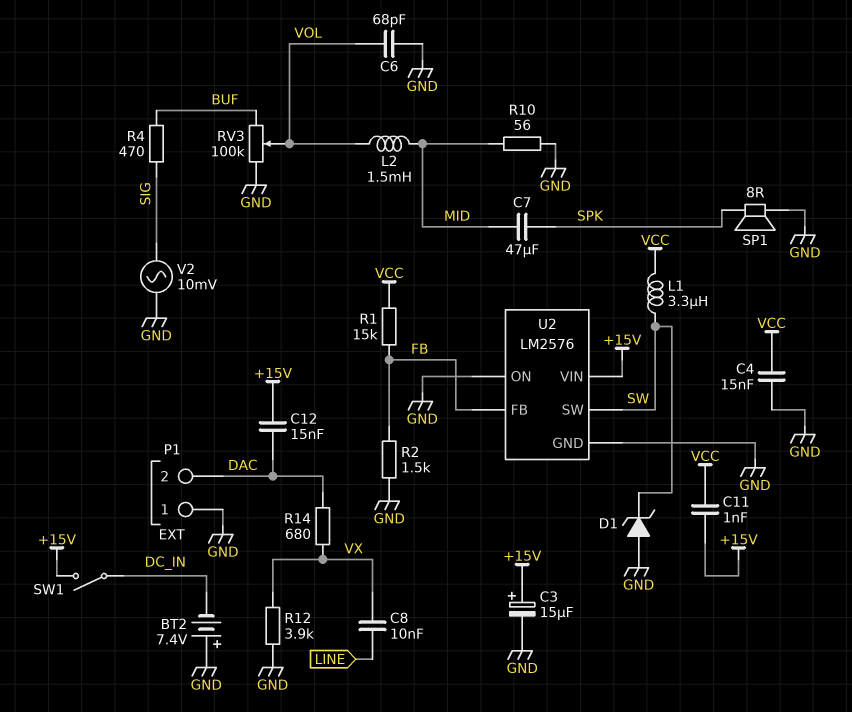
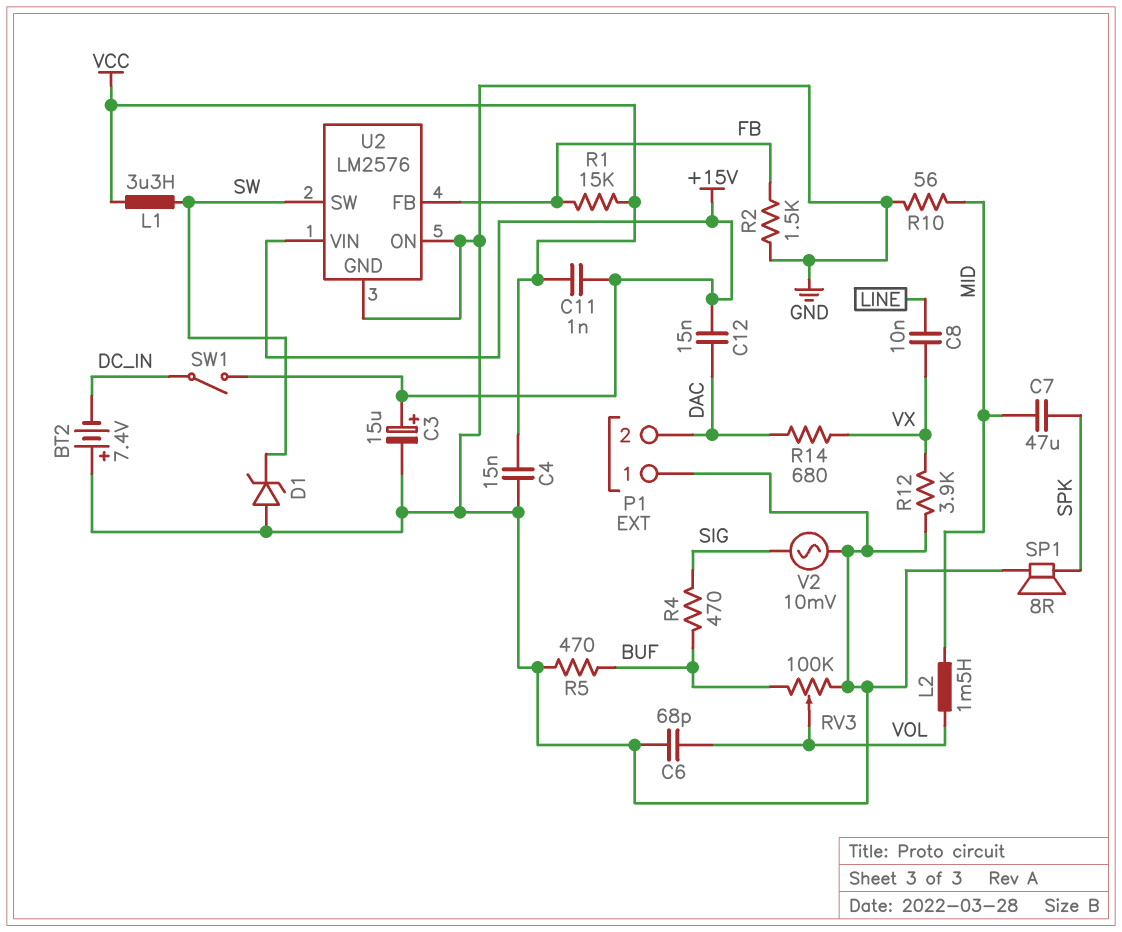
R5: none -> 470 (BUF, GND)

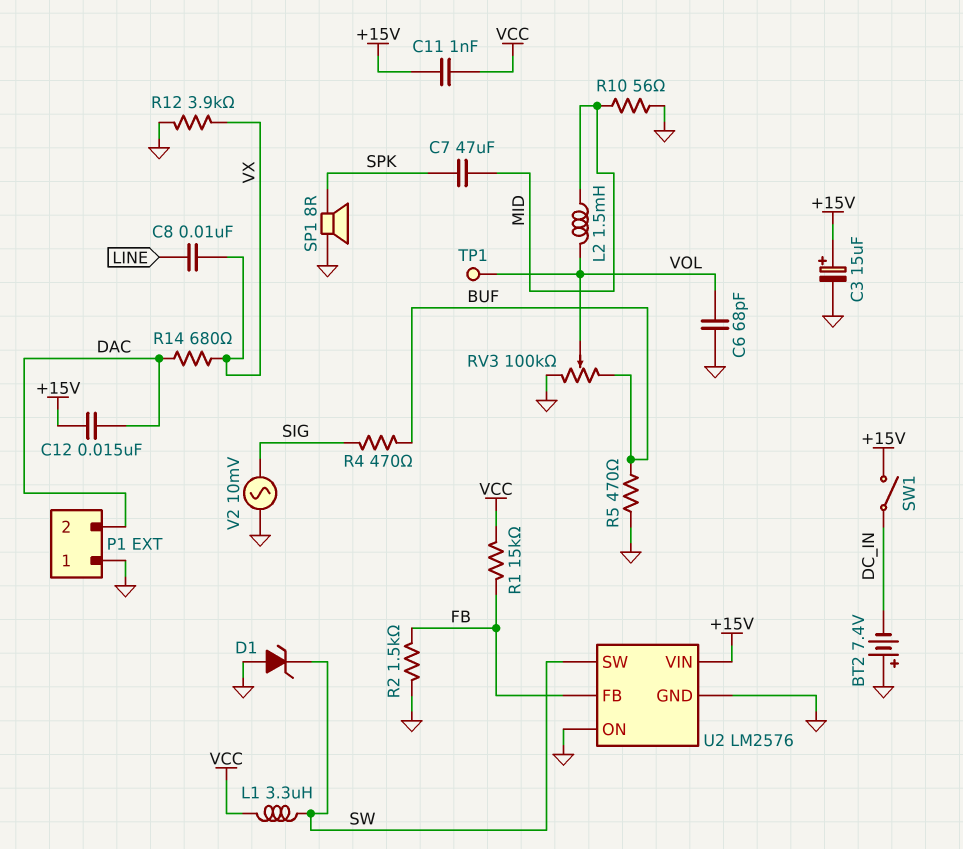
C4: 15nF (GND, VCC) -> none
TP1: none -> test point (VOL)

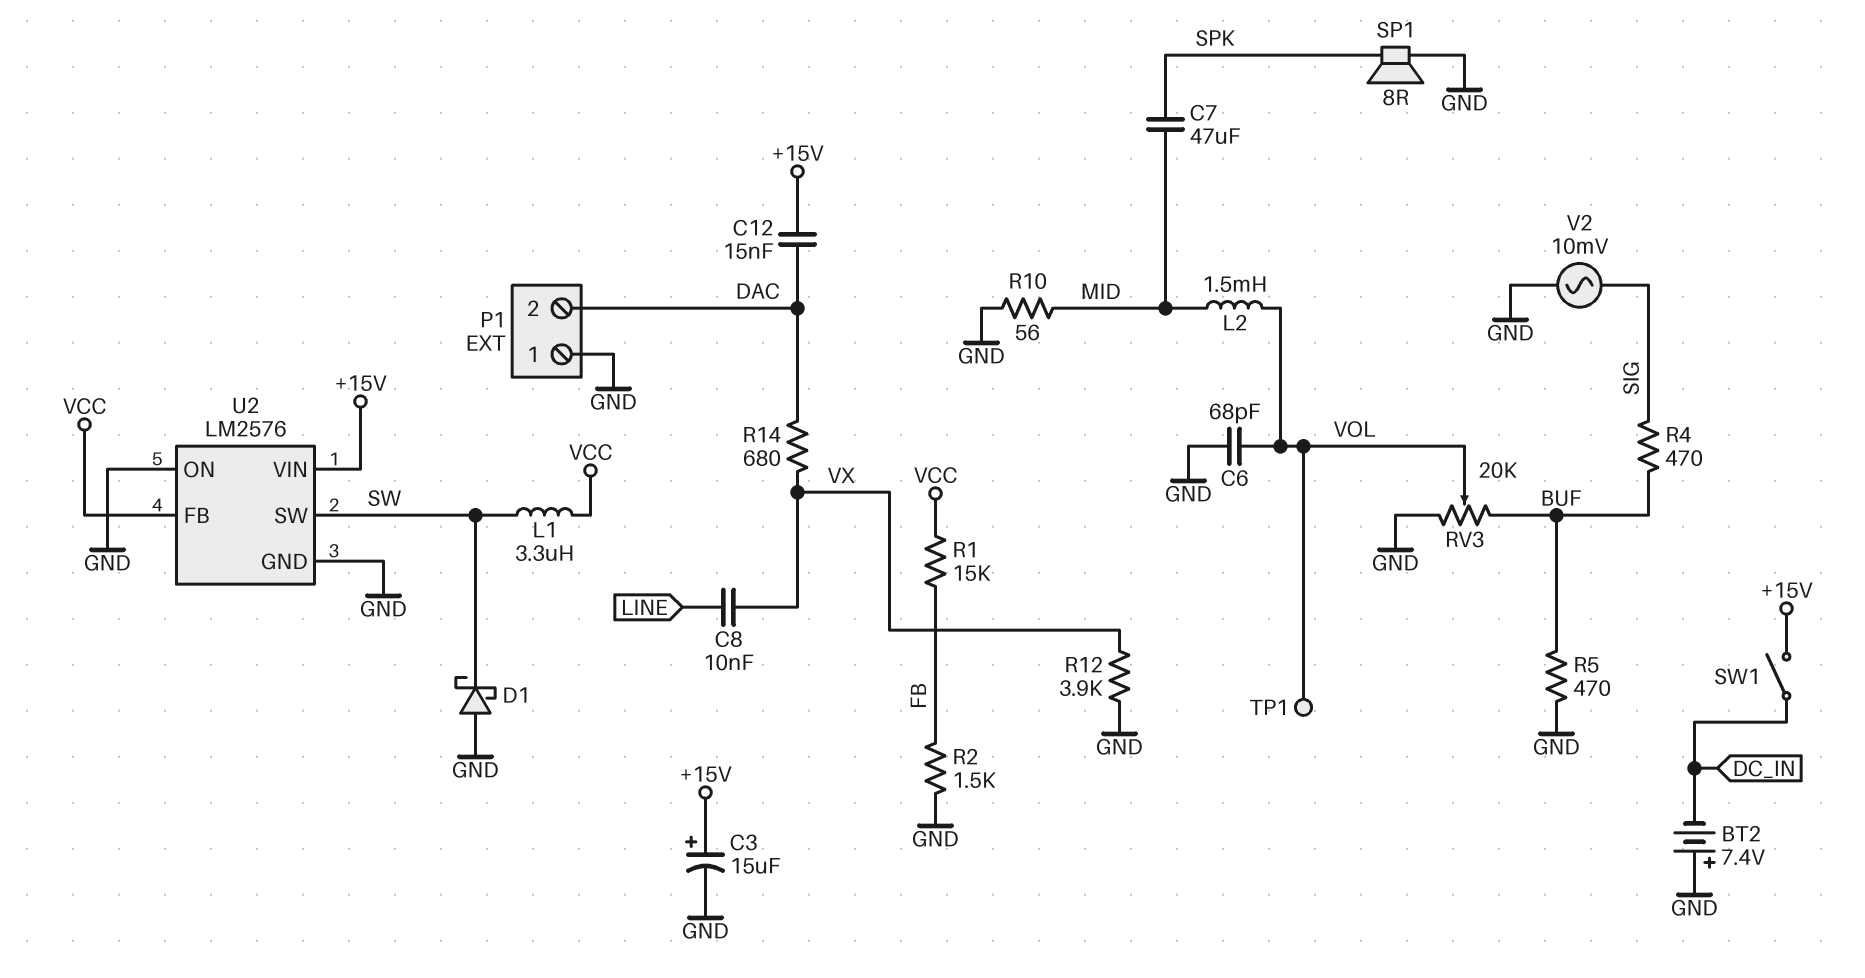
C11: 1nF (+15V, VCC) -> none
D1: zener (A GND, K SW) -> schottky (A GND, K SW)
RV3: 100k (BUF, GND, wiper VOL) -> 20k (BUF, GND, wiper VOL)
U2 pin FB: FB -> VCC

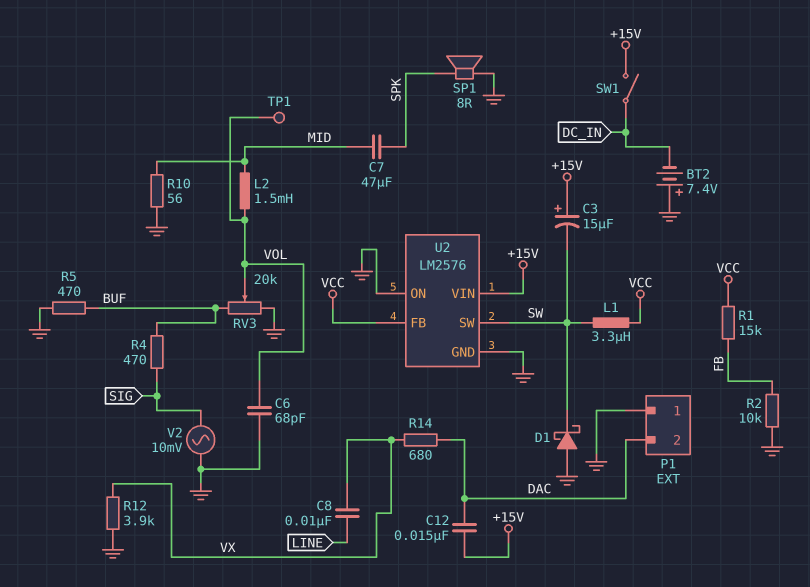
C3: 15uF (plus +15V, minus GND) -> 15uF (plus +15V, minus SW)
R2: 1.5k (FB, GND) -> 10k (FB, GND)

